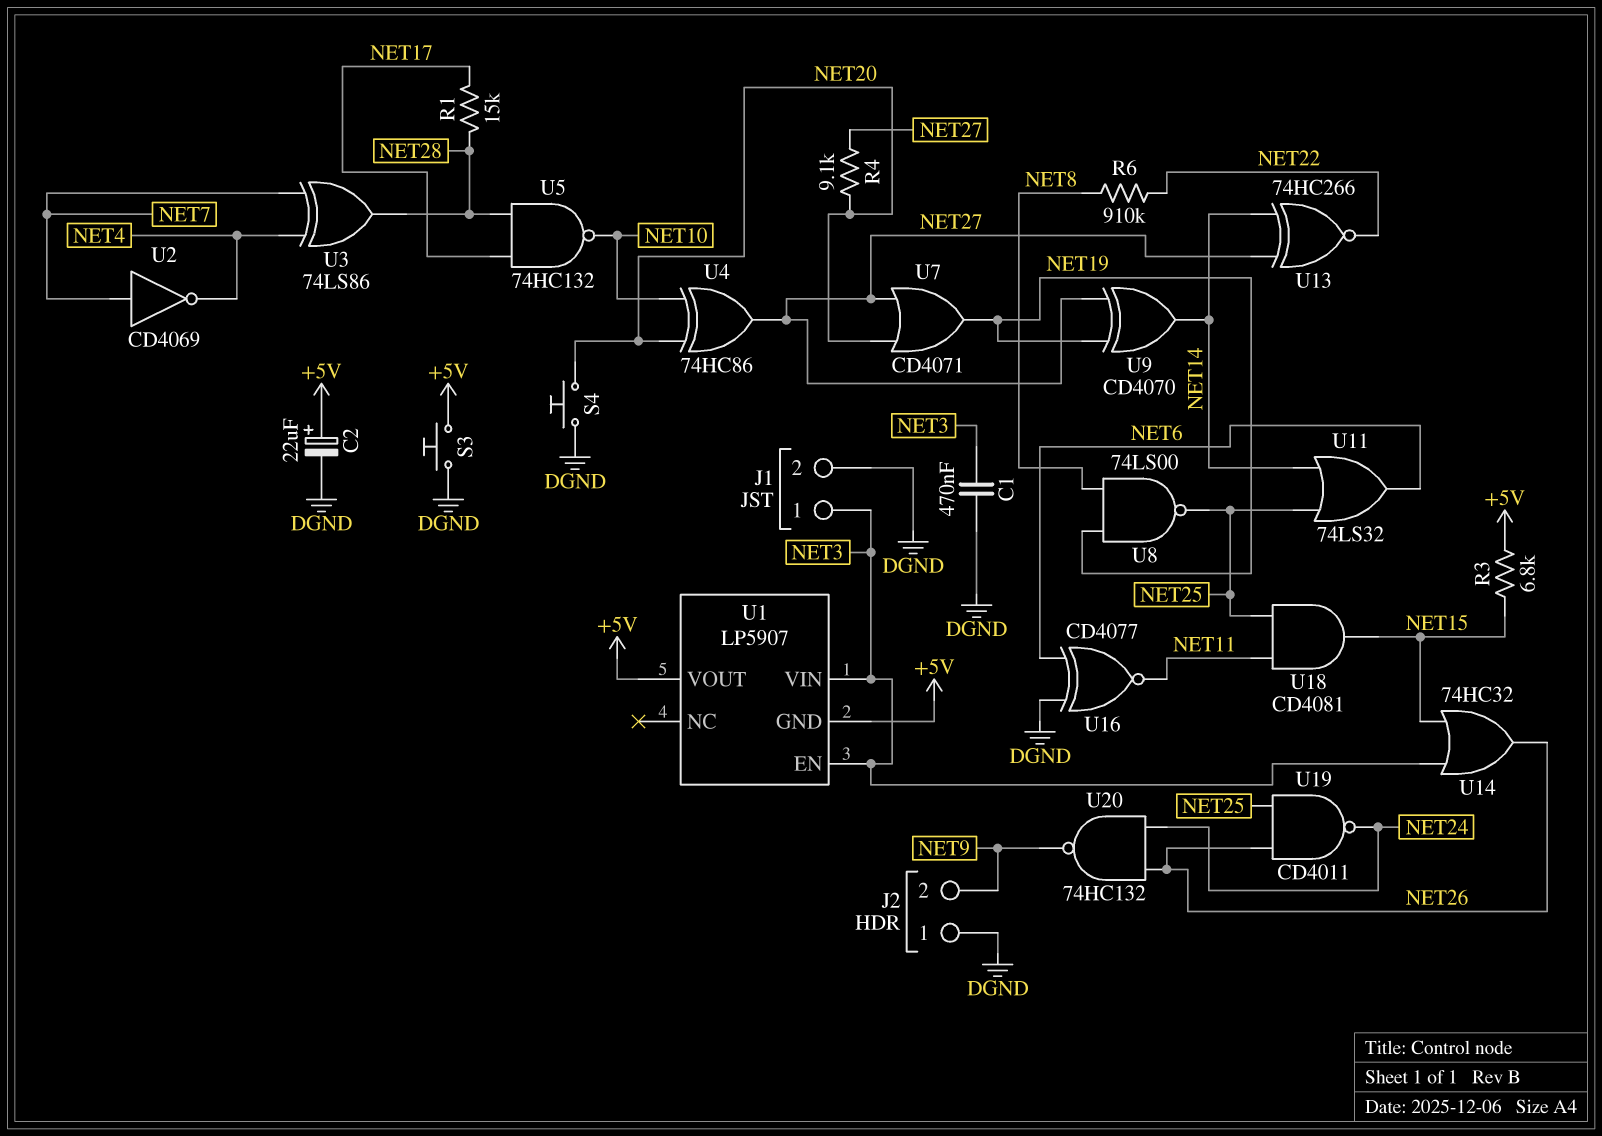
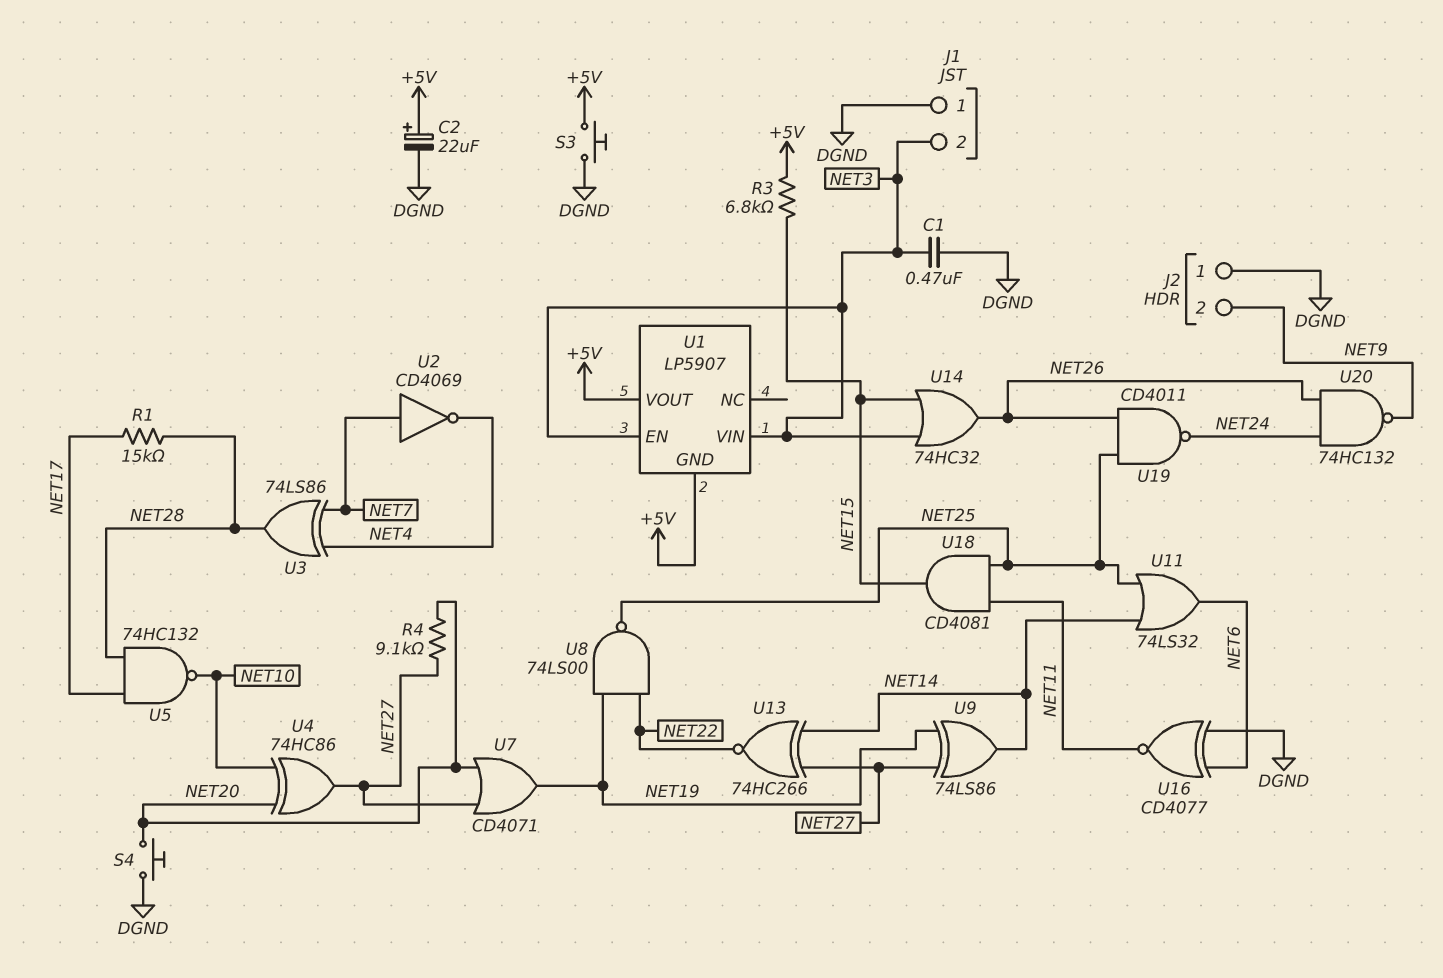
J1 pin 1: NET3 -> DGND
J1 pin 2: DGND -> NET3
R6: 910k (NET8, NET22) -> none
U8: NAND 74LS00 (in NET8, in NET19, out NET25) -> NAND 74LS00 (in NET19, in NET22, out NET25)
U9: XOR CD4070 (in NET19, in NET27, out NET14) -> XOR 74LS86 (in NET19, in NET27, out NET14)

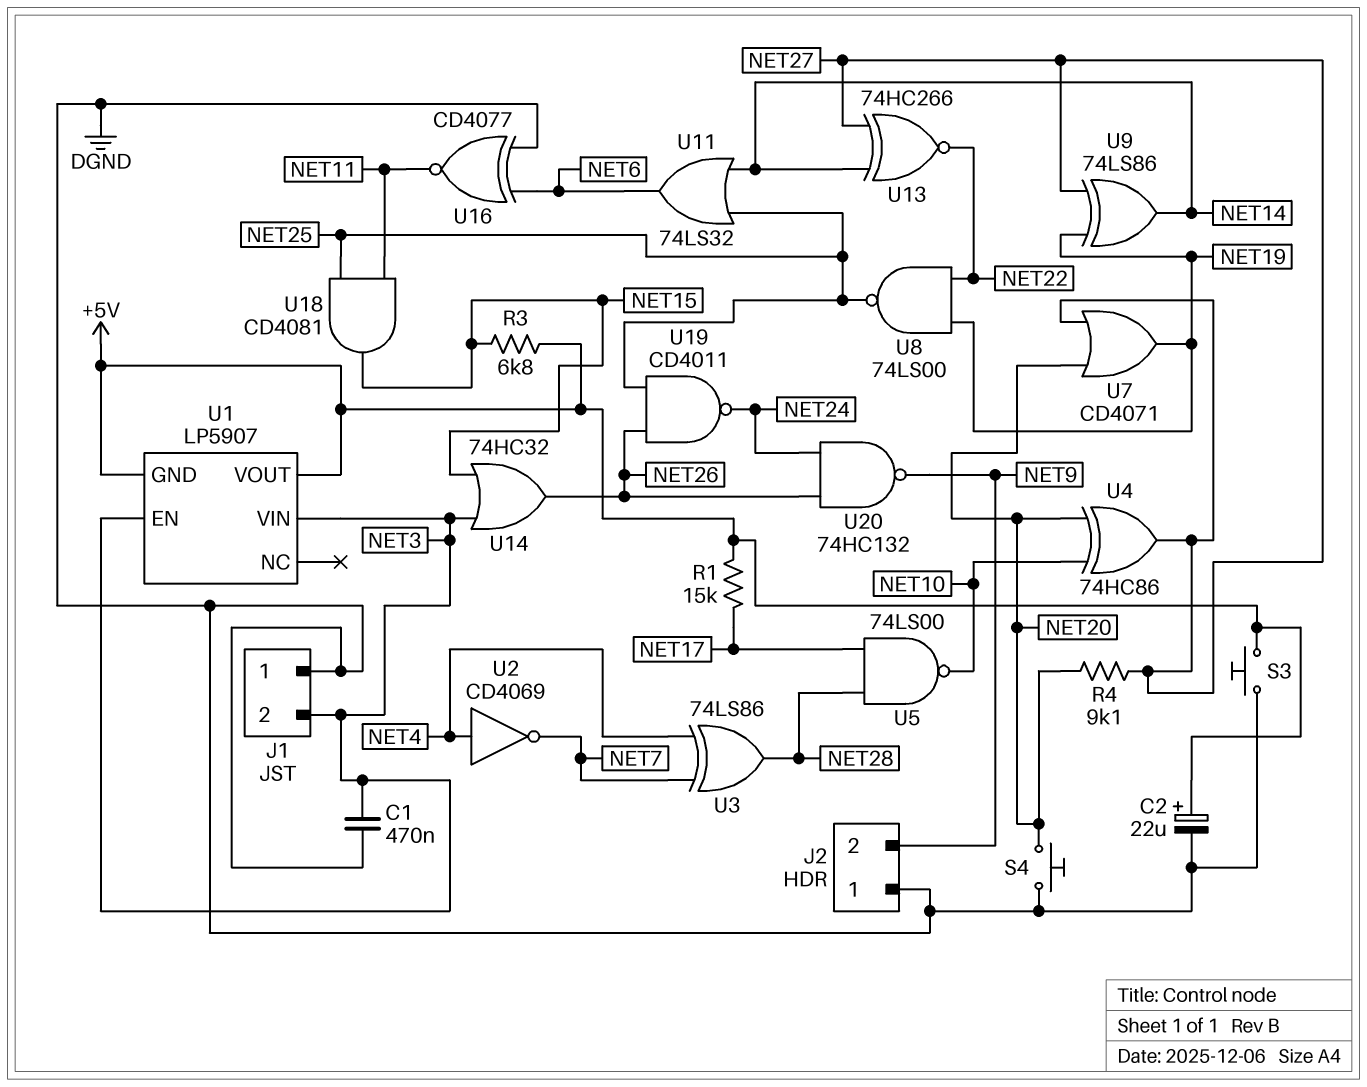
R1: 15k (NET17, NET28) -> 15k (+5V, NET17)
U2: NOT CD4069 (in NET7, out NET4) -> NOT CD4069 (in NET4, out NET7)
U5: NAND 74HC132 (in NET17, in NET28, out NET10) -> NAND 74LS00 (in NET17, in NET28, out NET10)

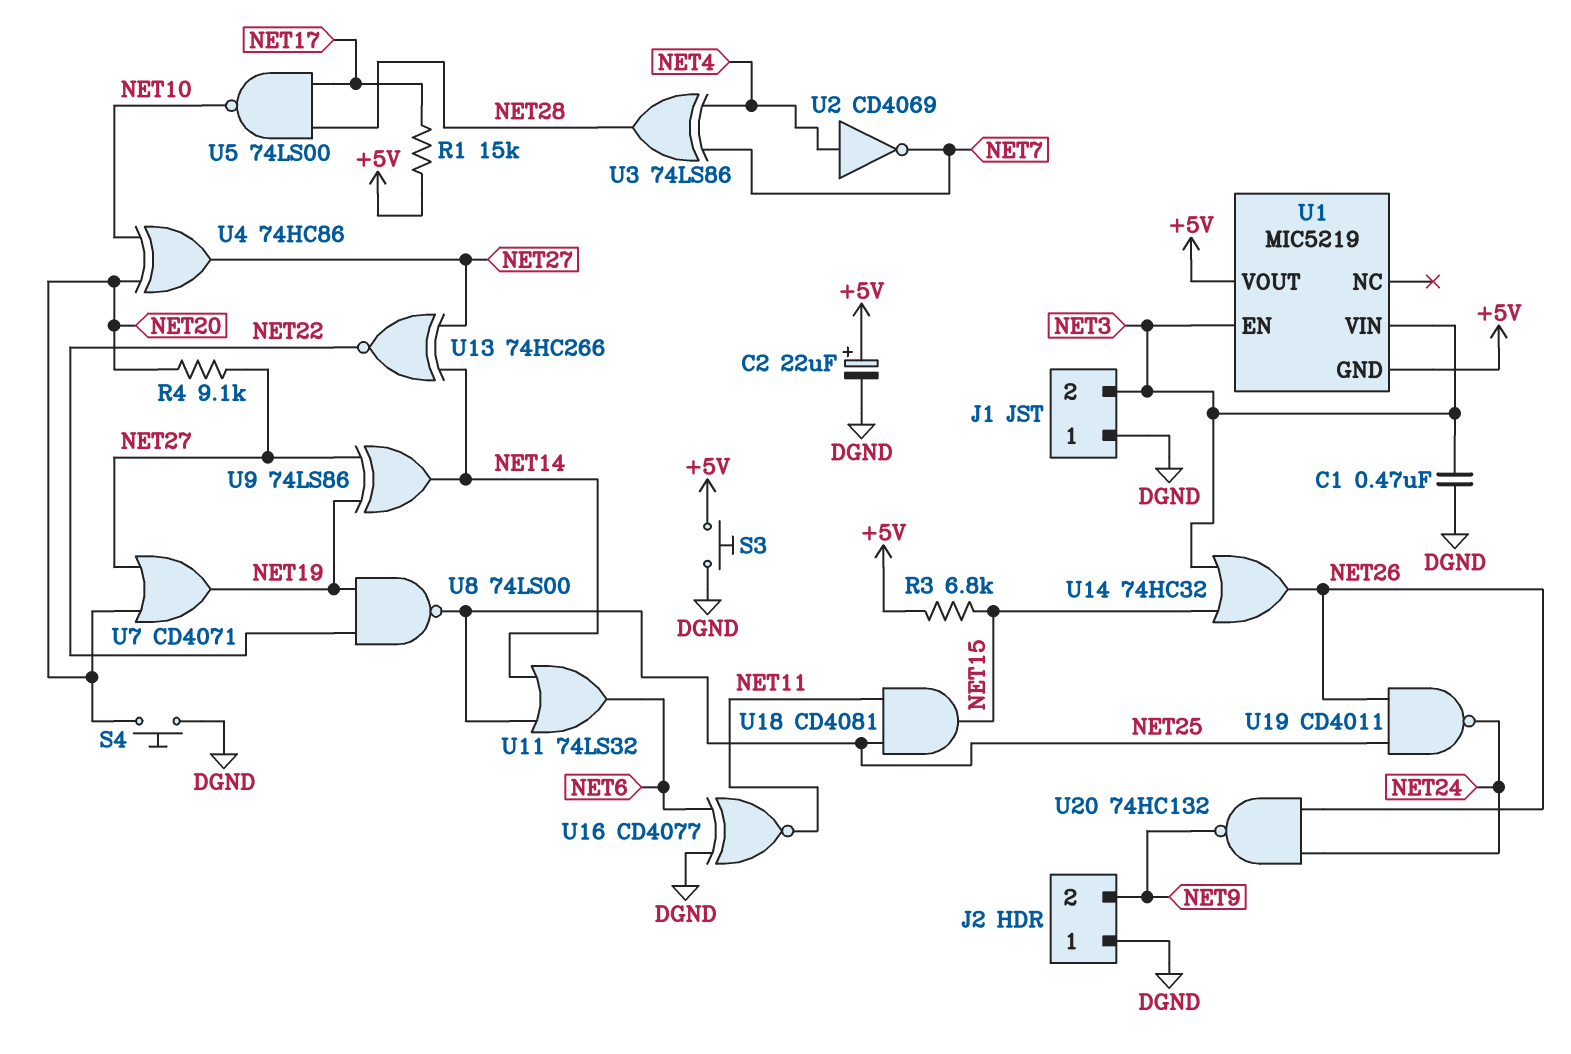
U1: LP5907 -> MIC5219

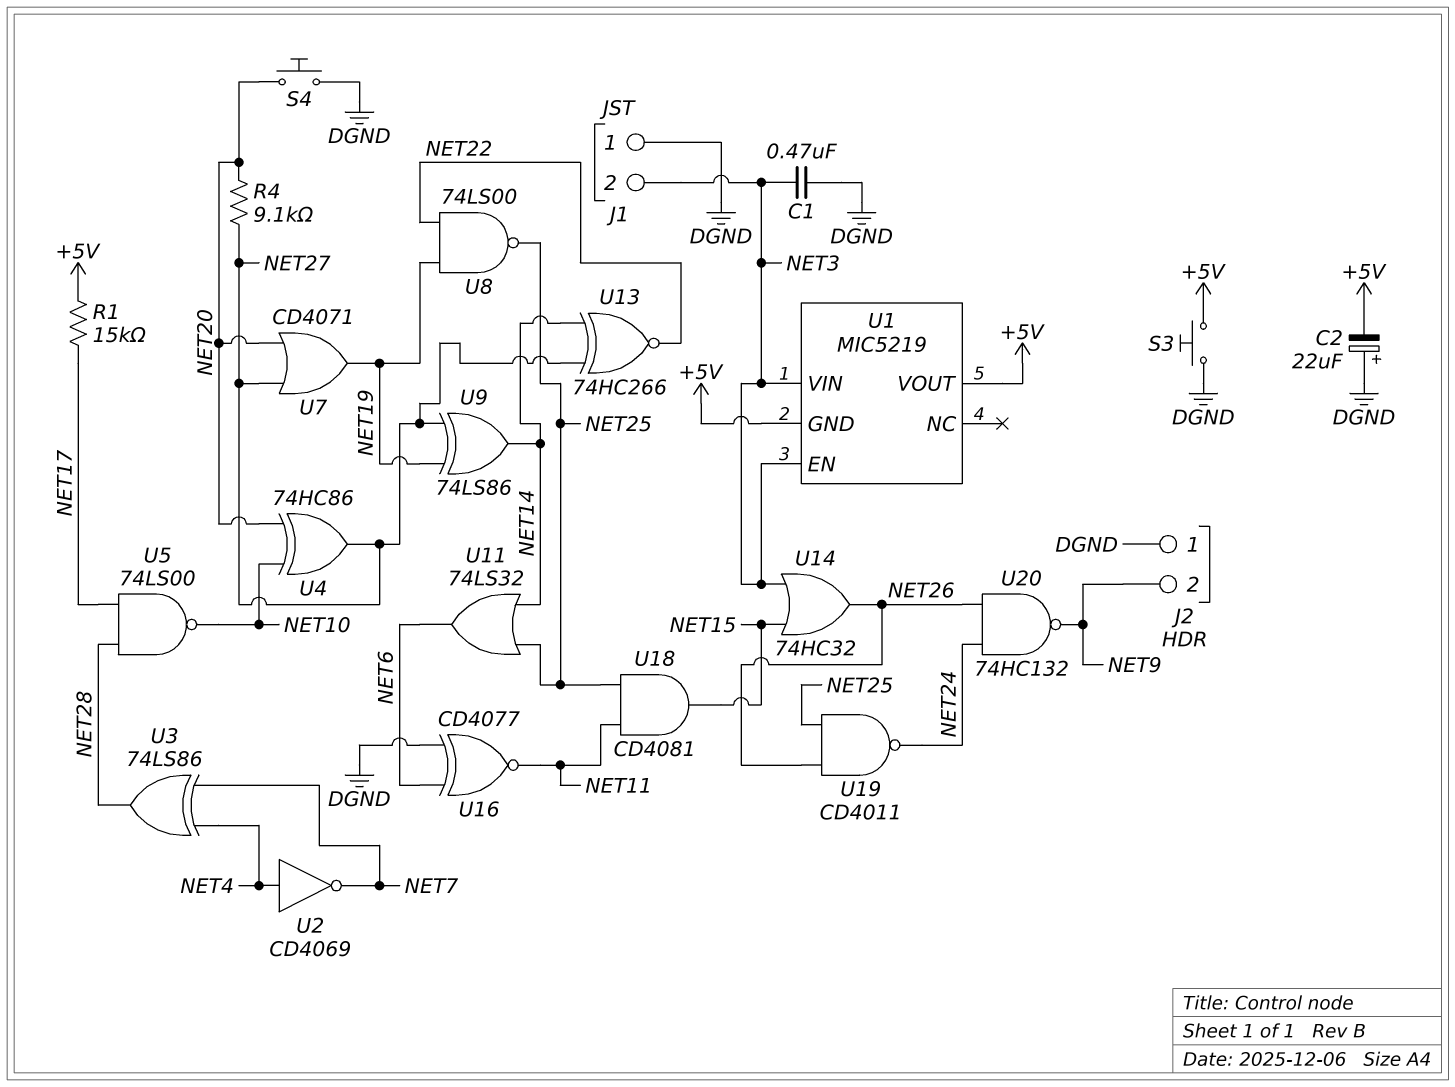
C2: 22uF (plus +5V, minus DGND) -> 22uF (plus DGND, minus +5V)
R3: 6.8k (+5V, NET15) -> none

